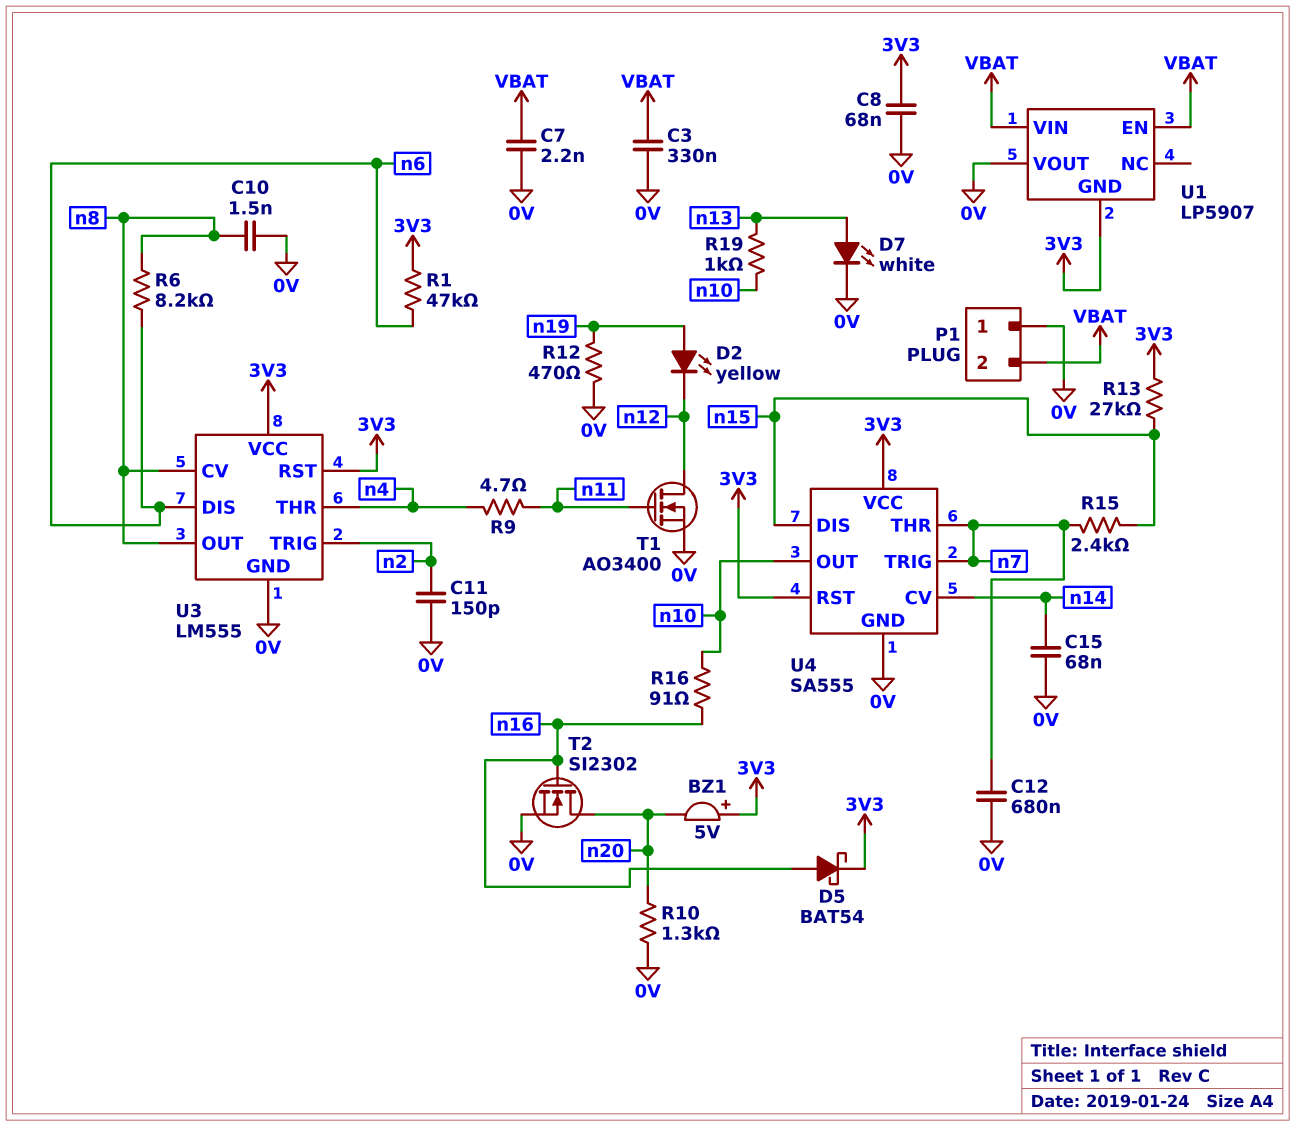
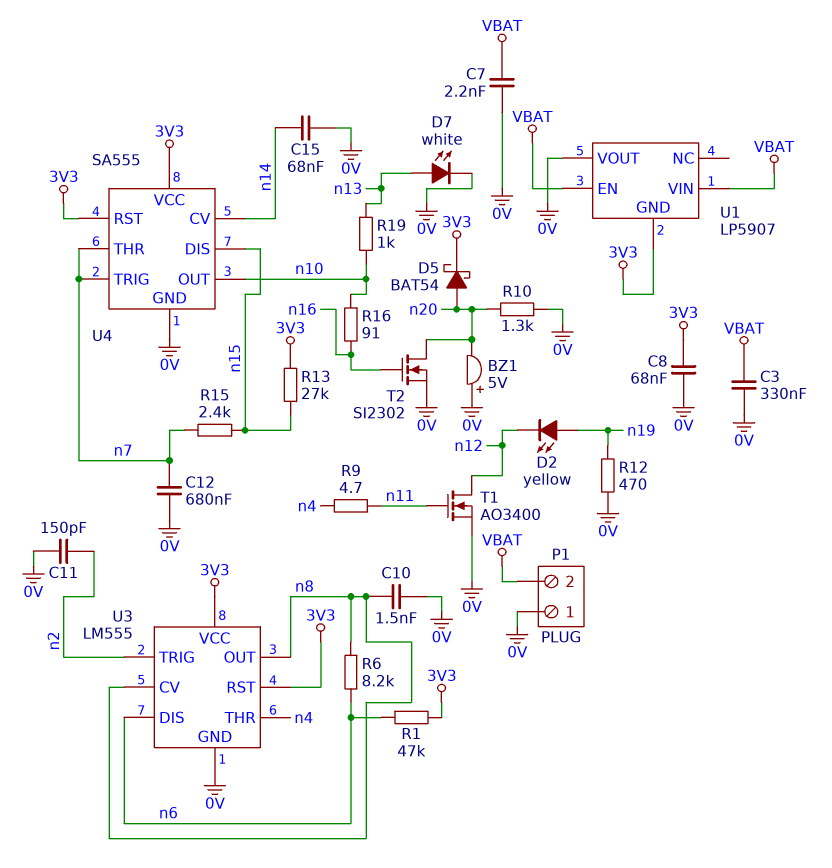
BZ1: buzzer 5V (plus 3V3, minus n20) -> buzzer 5V (plus 0V, minus n20)
D5: schottky BAT54 (A n16, K 3V3) -> schottky BAT54 (A n20, K 3V3)

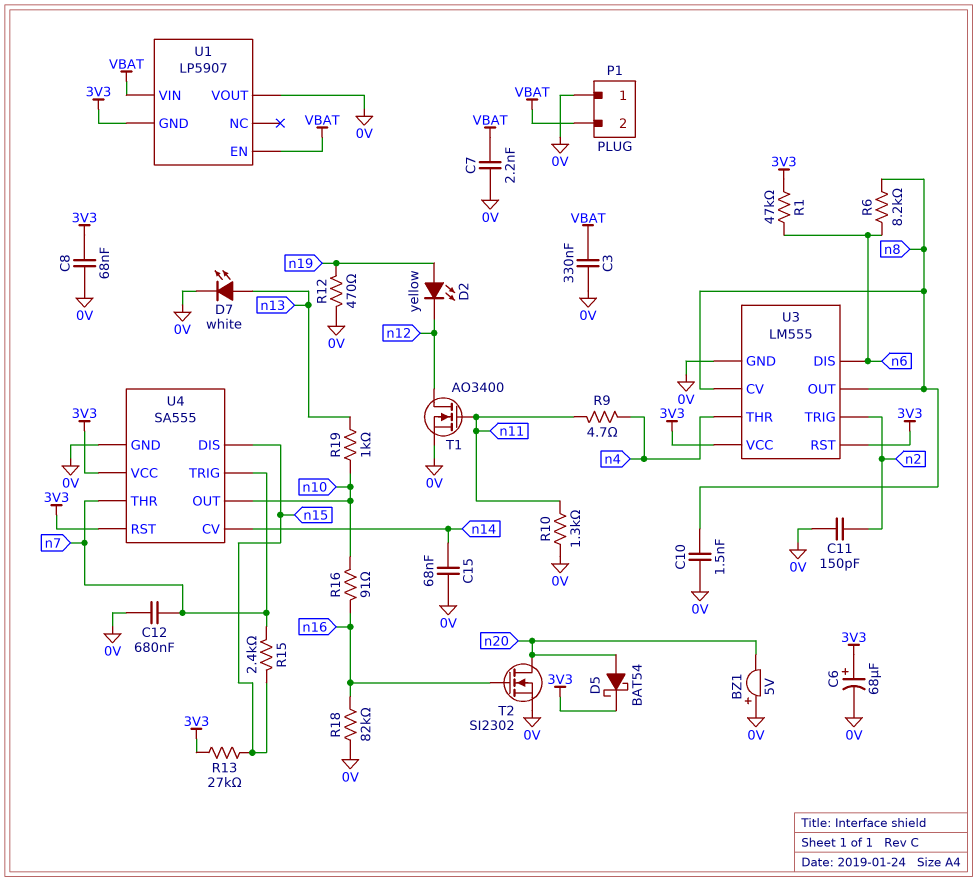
C6: none -> 68uF (plus 3V3, minus 0V)
R10: 1.3k (0V, n20) -> 1.3k (0V, n11)
R18: none -> 82k (0V, n16)

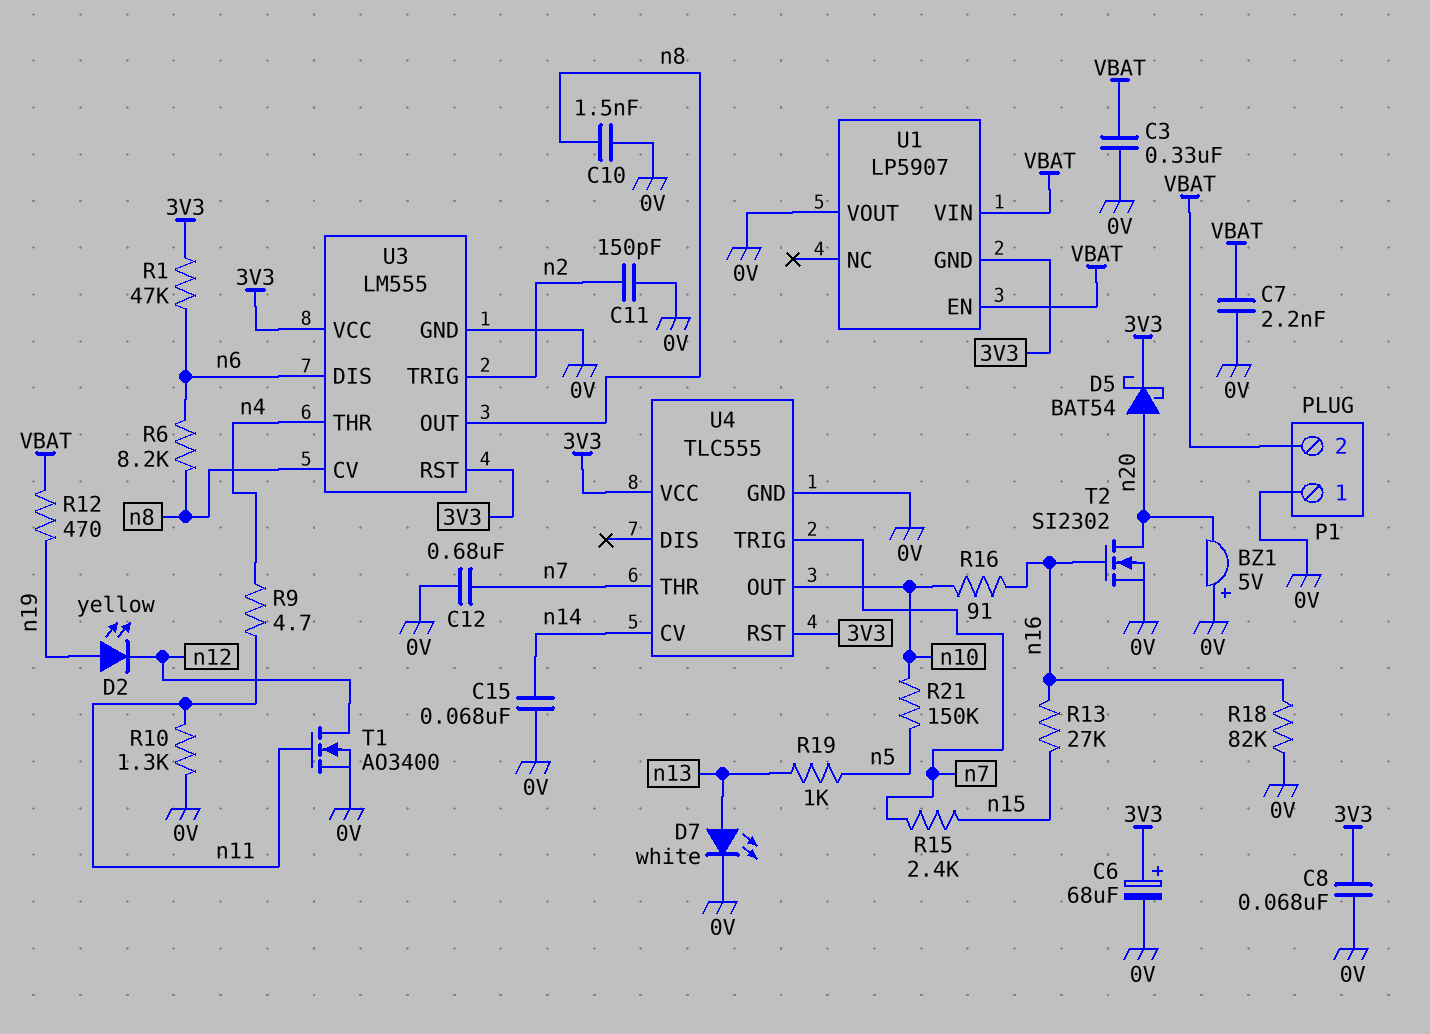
R12: 470 (0V, n19) -> 470 (VBAT, n19)
R13: 27k (3V3, n15) -> 27k (n15, n16)
R19: 1k (n10, n13) -> 1k (n5, n13)
R21: none -> 150k (n5, n10)
U4: SA555 -> TLC555
U4 pin DIS: n15 -> none

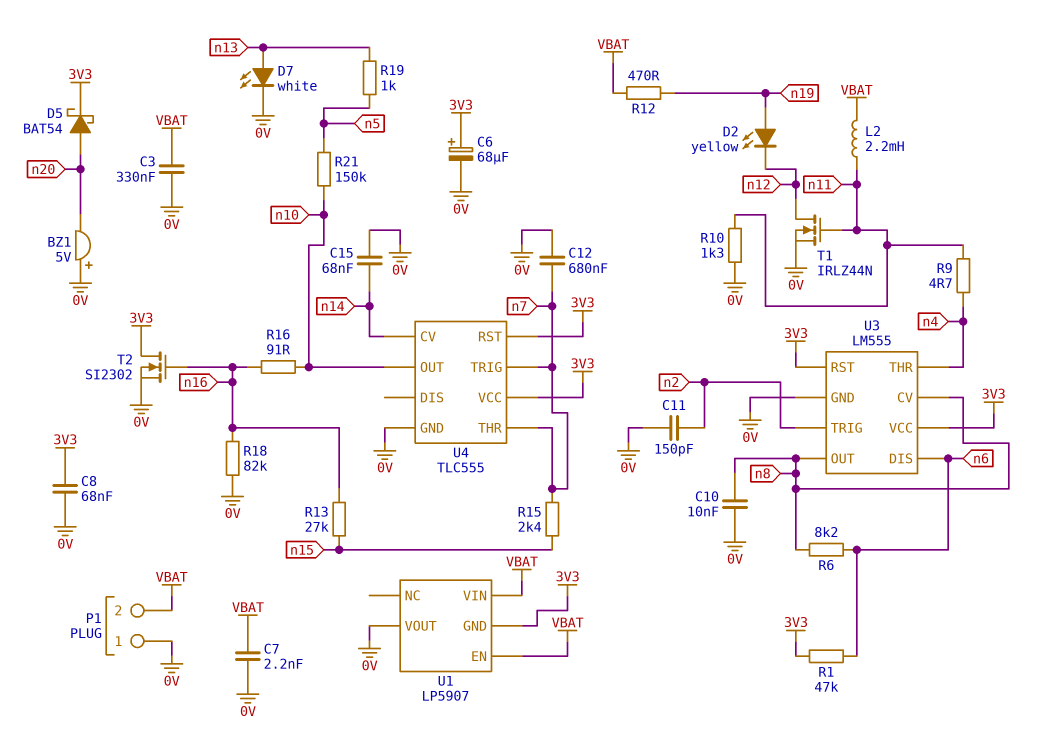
C10: 1.5nF (0V, n8) -> 10nF (0V, n8)
L2: none -> 2.2mH (VBAT, n11)
T1: NMOS AO3400 (G n11, D n12, S 0V) -> NMOS IRLZ44N (G n11, D n12, S 0V)
T2: NMOS SI2302 (G n16, D n20, S 0V) -> NMOS SI2302 (G n16, D 3V3, S 0V)

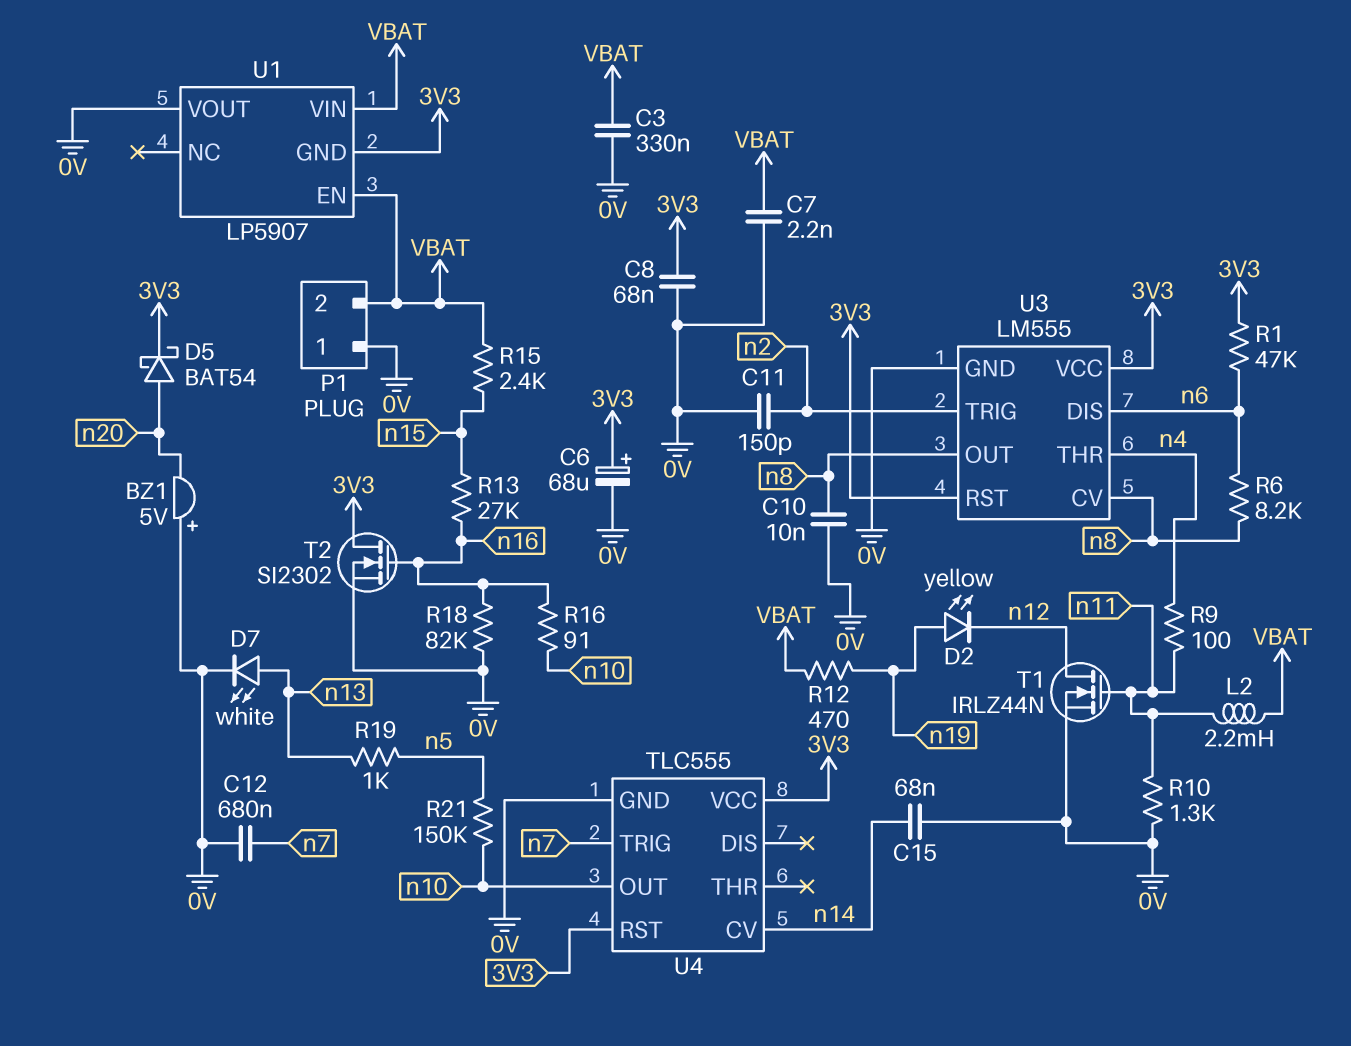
R9: 4.7 (n4, n11) -> 100 (n4, n11)
R15: 2.4k (n7, n15) -> 2.4k (VBAT, n15)
U4 pin THR: n7 -> none

